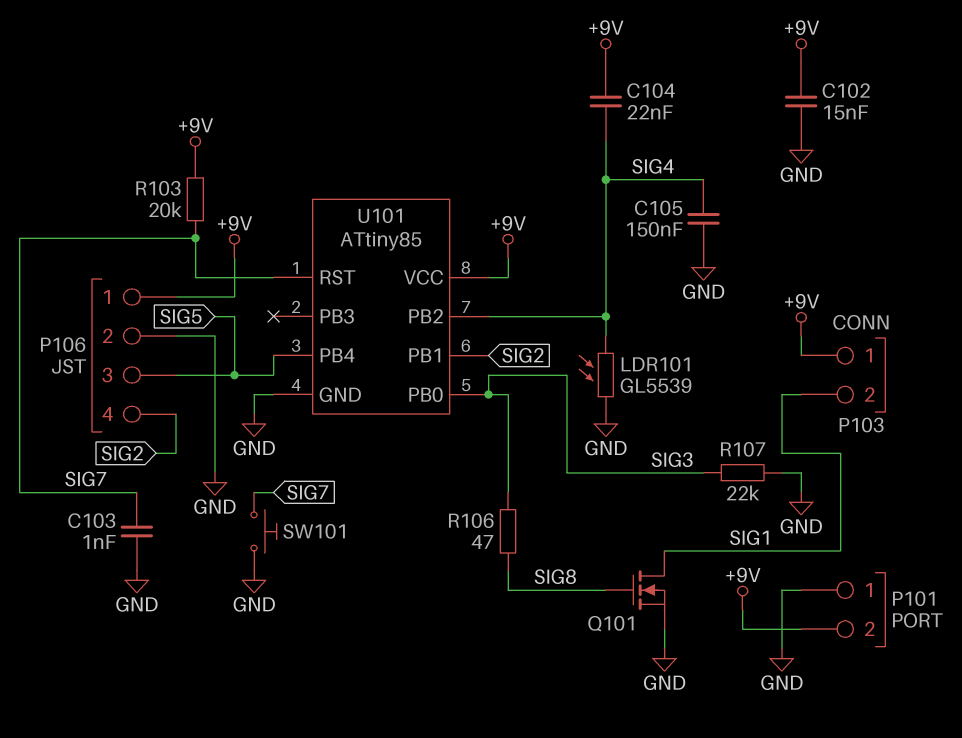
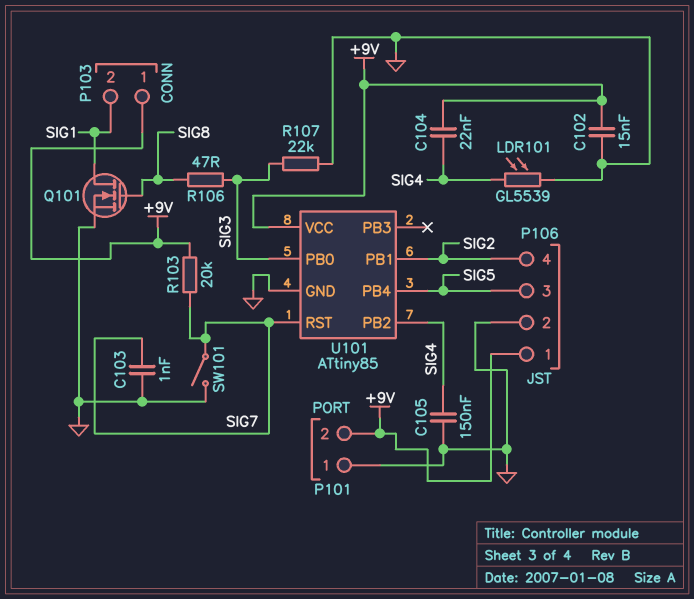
SW101: button (GND, SIG7) -> switch (GND, SIG7)

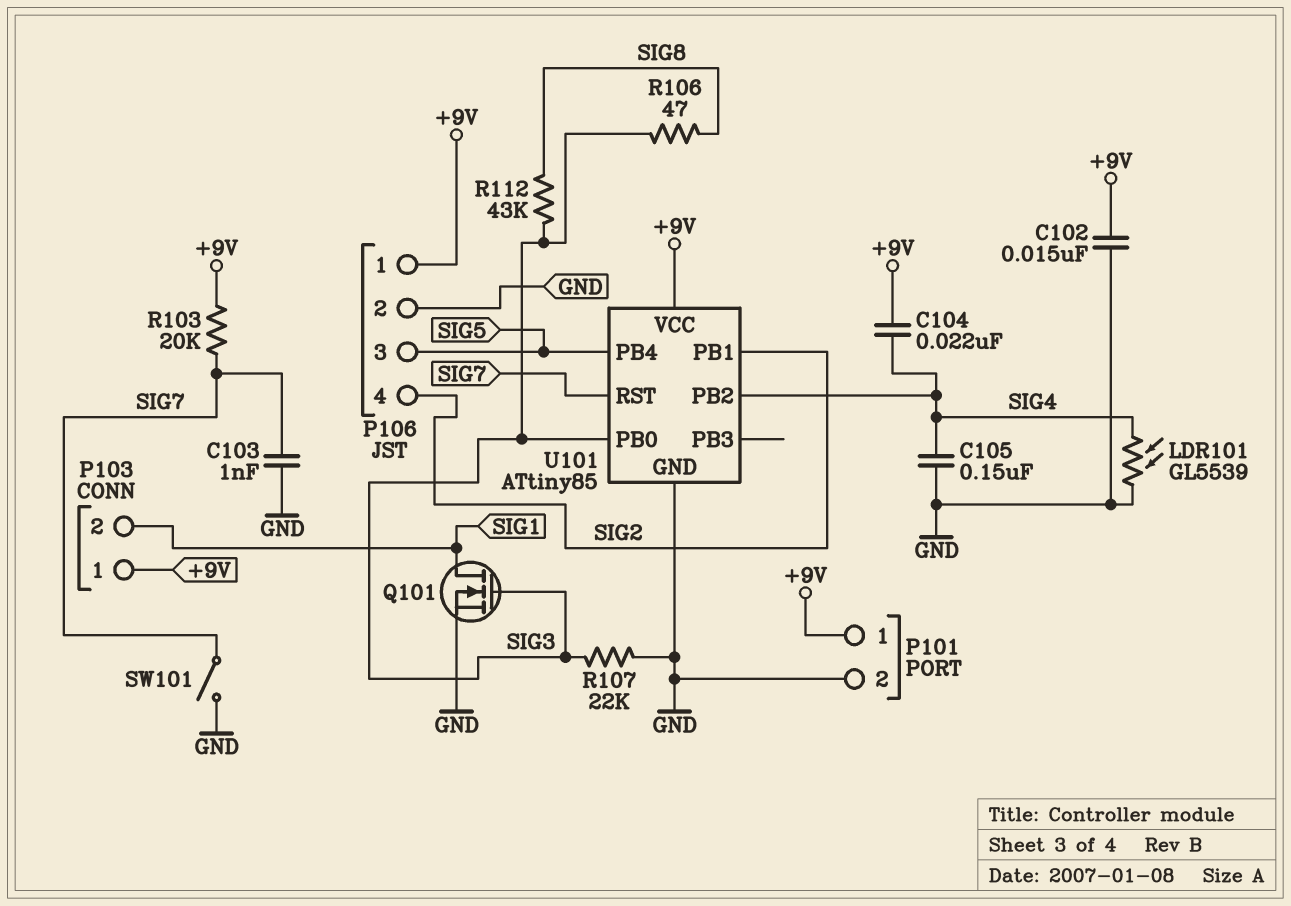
P101 pin 1: GND -> +9V
P101 pin 2: +9V -> GND
Q101: NMOS (G SIG8, D SIG1, S GND) -> NMOS (G SIG3, D SIG1, S GND)
R112: none -> 43k (SIG3, SIG8)

